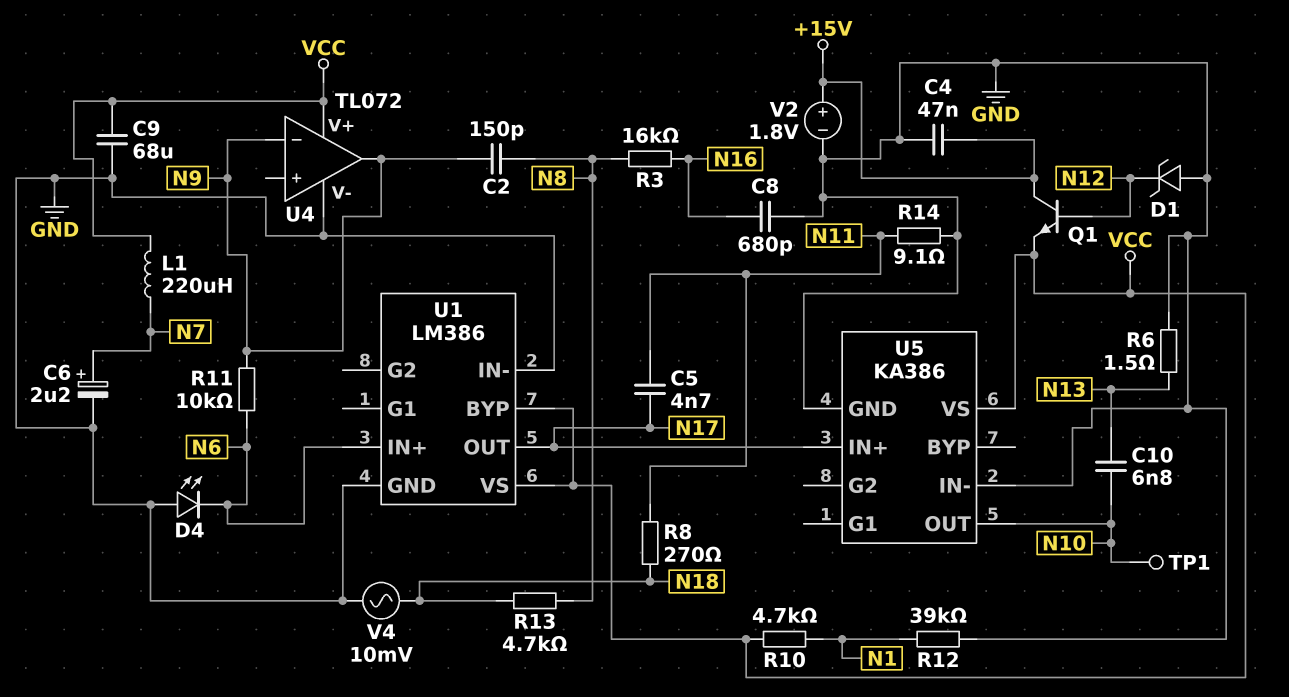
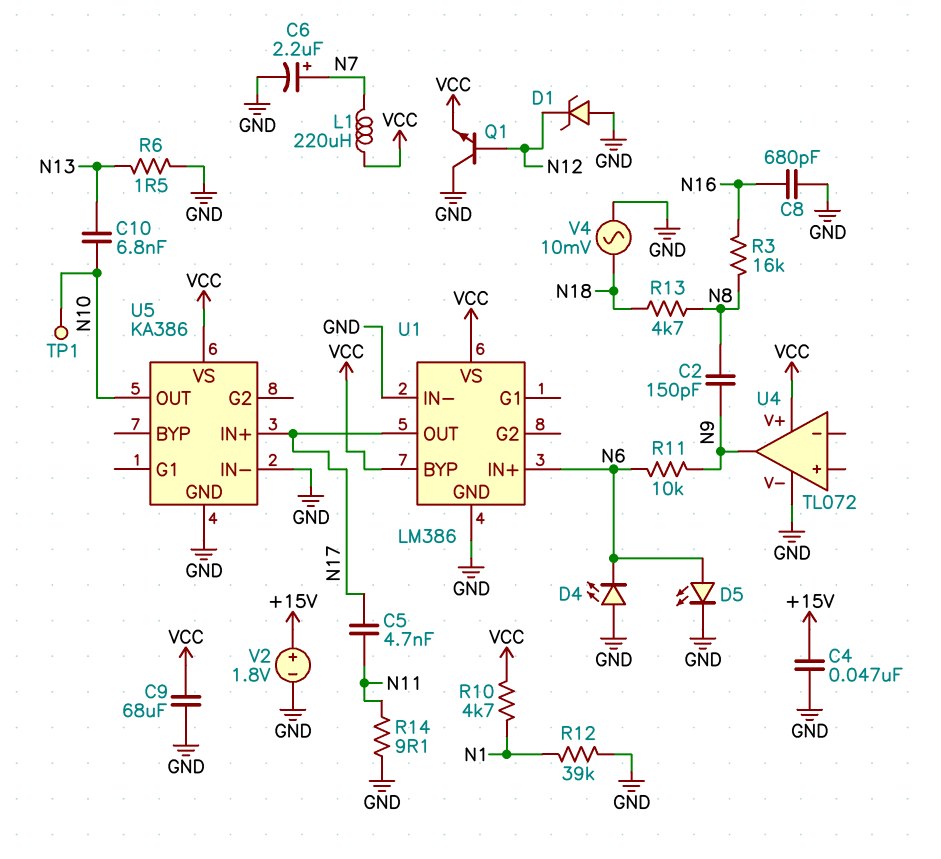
D5: none -> LED (A N6, K GND)
Q1: NPN (B N12, C +15V, E VCC) -> NPN (B N12, C GND, E VCC)
R8: 270 (N11, N18) -> none
U4 pin in-: N9 -> none

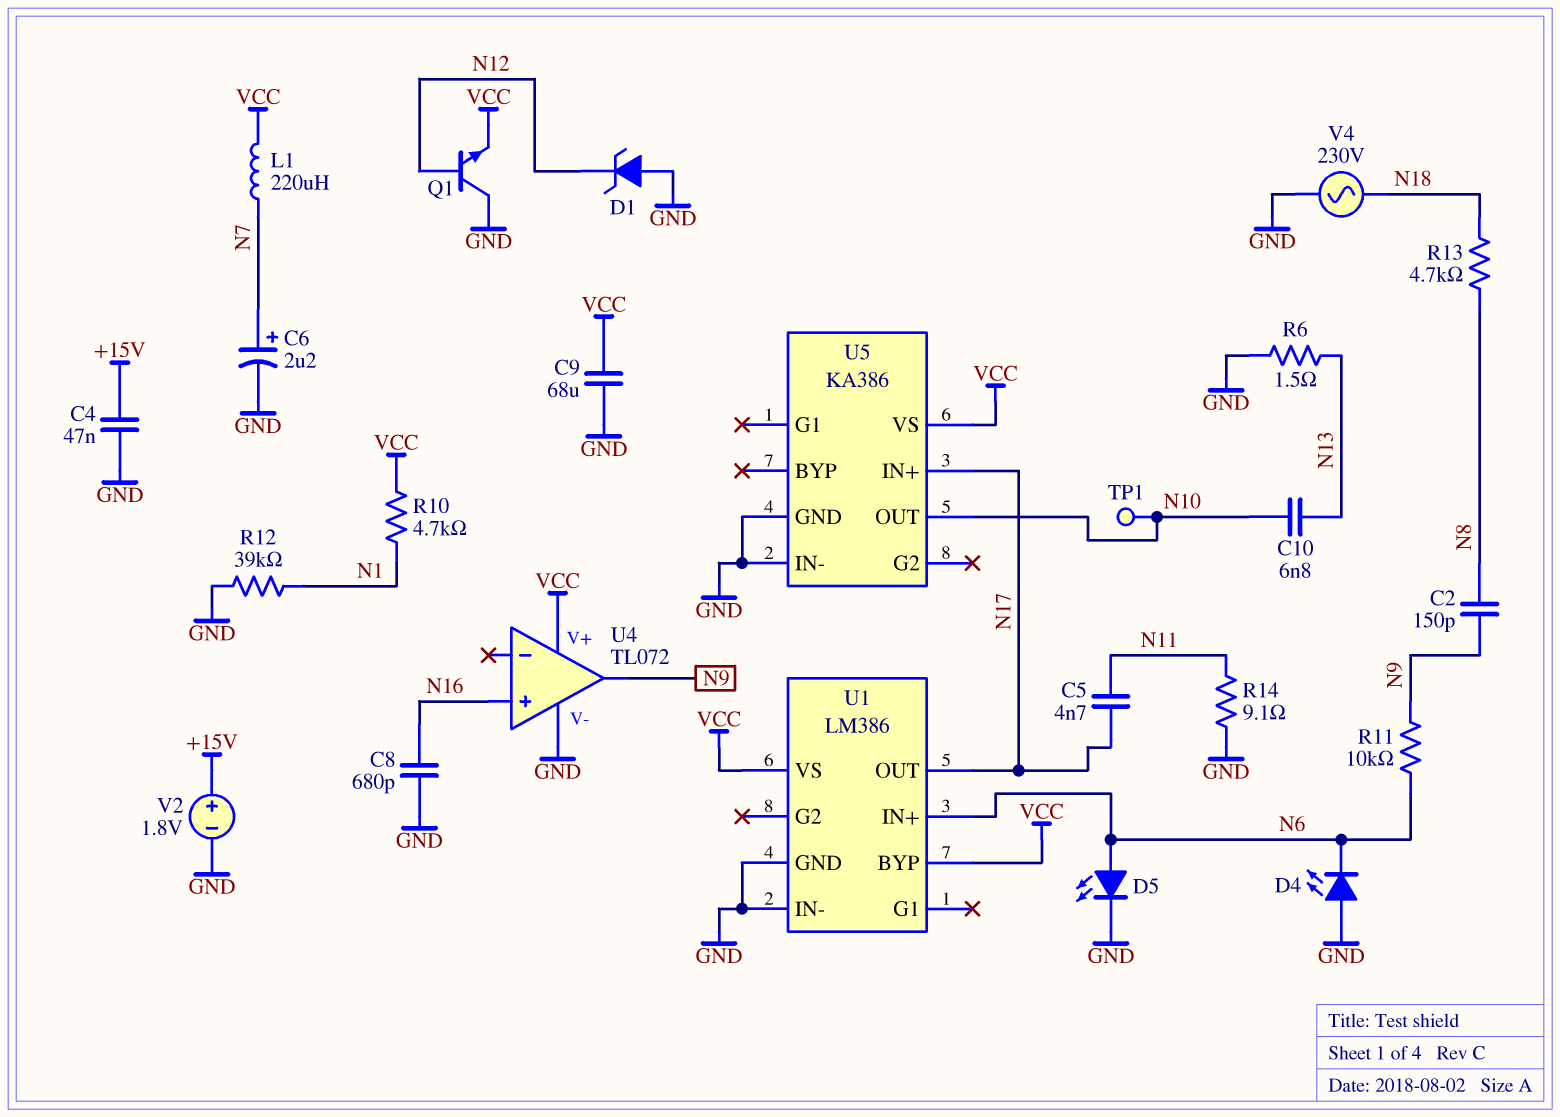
R3: 16k (N8, N16) -> none
U4 pin in+: none -> N16
V4: AC 10mV (GND, N18) -> AC 230V (GND, N18)

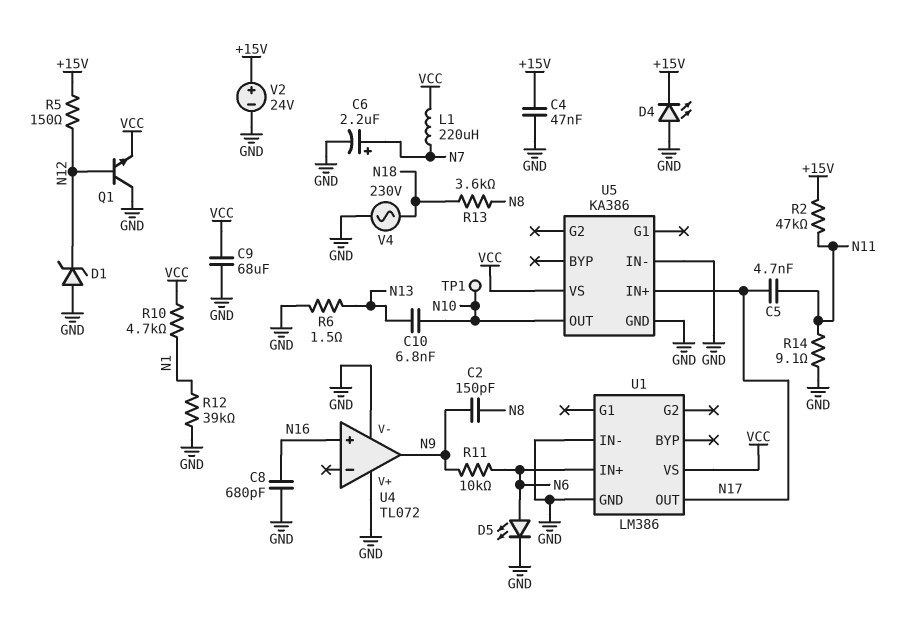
D4: LED (A GND, K N6) -> LED (A GND, K +15V)
R2: none -> 47k (+15V, N11)
R5: none -> 150 (+15V, N12)
R13: 4.7k (N8, N18) -> 3.6k (N8, N18)
U1 pin BYP: VCC -> none
U4 pin V+: VCC -> GND
V2: 1.8V (plus +15V, minus GND) -> 24V (plus +15V, minus GND)

